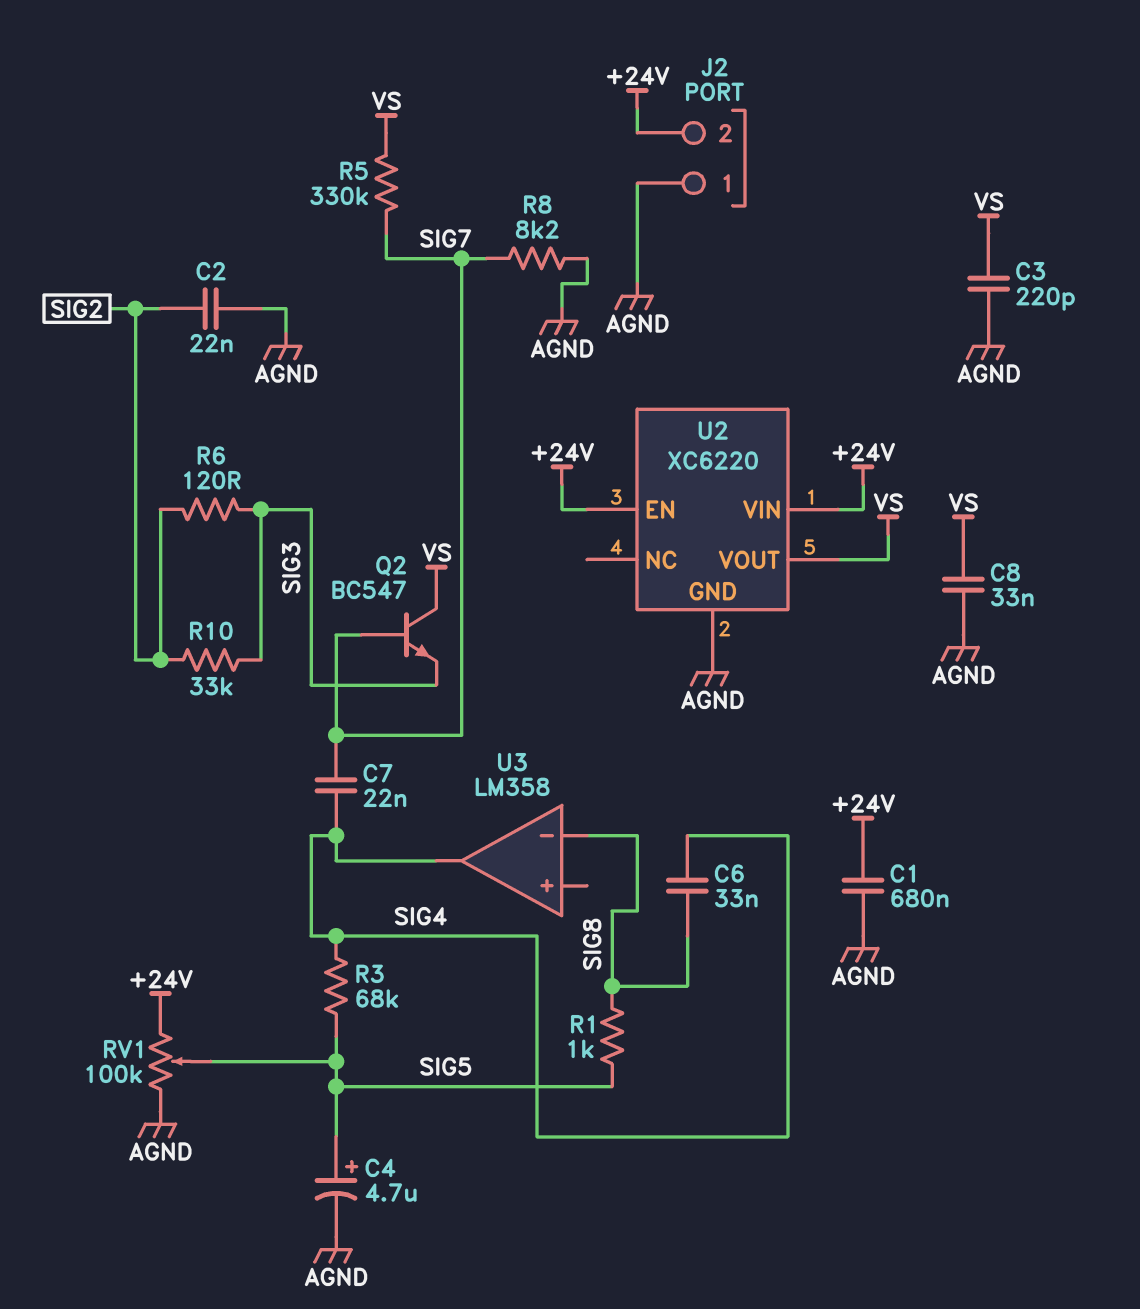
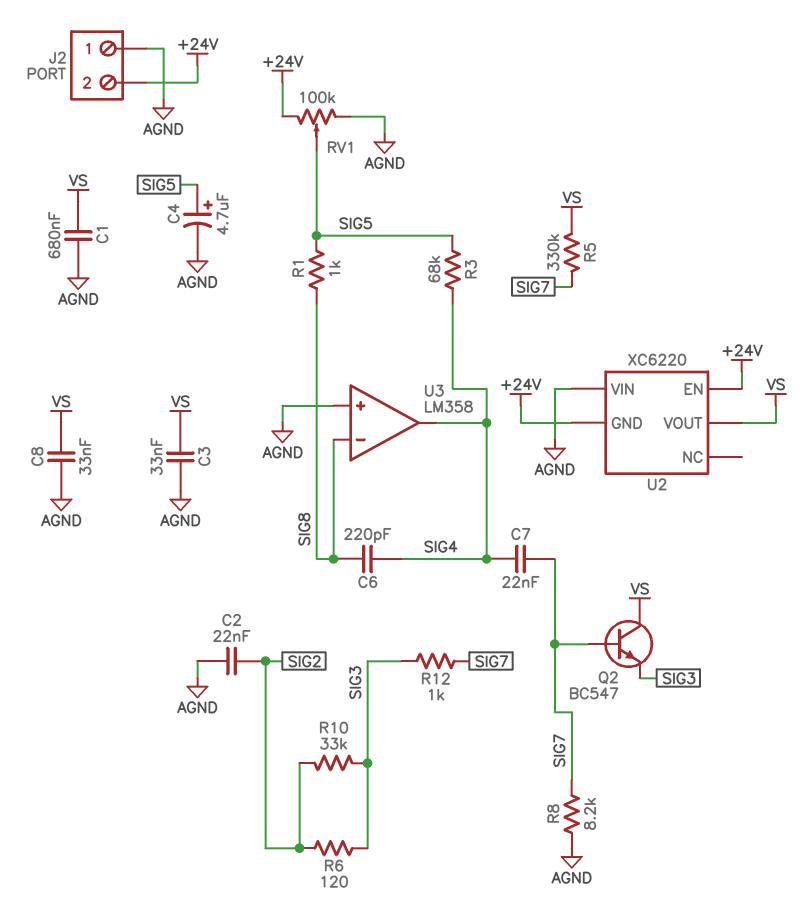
C1: 680nF (+24V, AGND) -> 680nF (AGND, VS)
C3: 220pF (AGND, VS) -> 33nF (AGND, VS)
C6: 33nF (SIG4, SIG8) -> 220pF (SIG4, SIG8)
R12: none -> 1k (SIG3, SIG7)
U2 pin GND: AGND -> +24V
U2 pin VIN: +24V -> AGND
U3 pin in+: none -> AGND

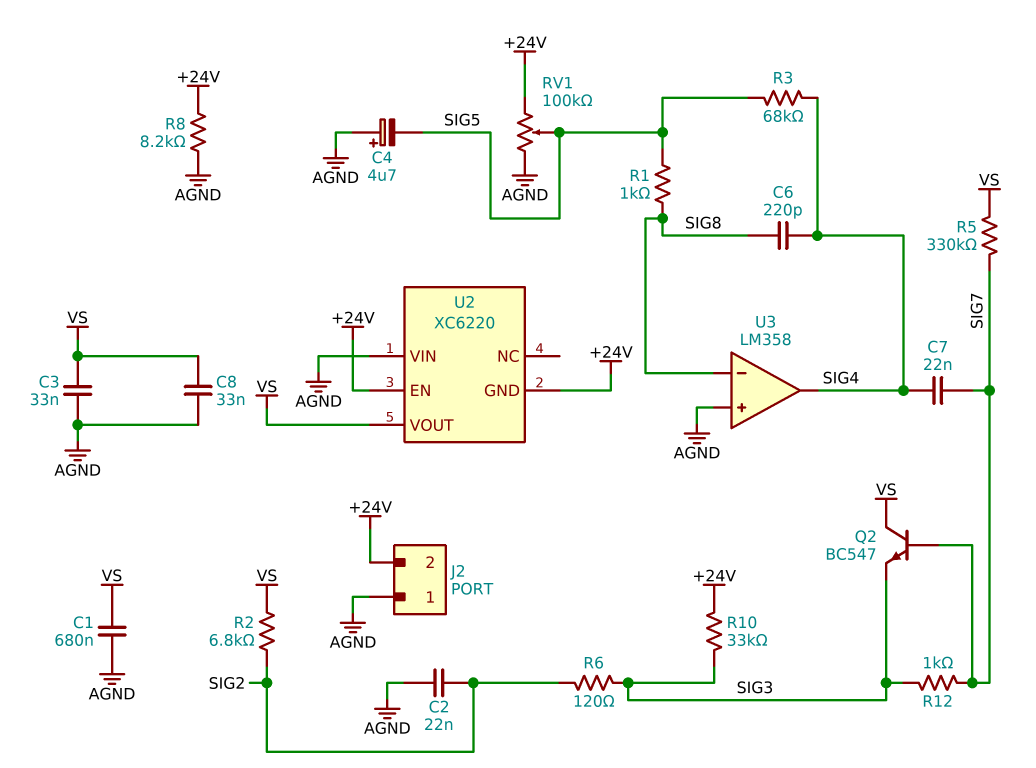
C4: 4.7uF (plus SIG5, minus AGND) -> 4.7uF (plus AGND, minus SIG5)
R2: none -> 6.8k (SIG2, VS)
R8: 8.2k (AGND, SIG7) -> 8.2k (+24V, AGND)
R10: 33k (SIG2, SIG3) -> 33k (+24V, SIG3)

